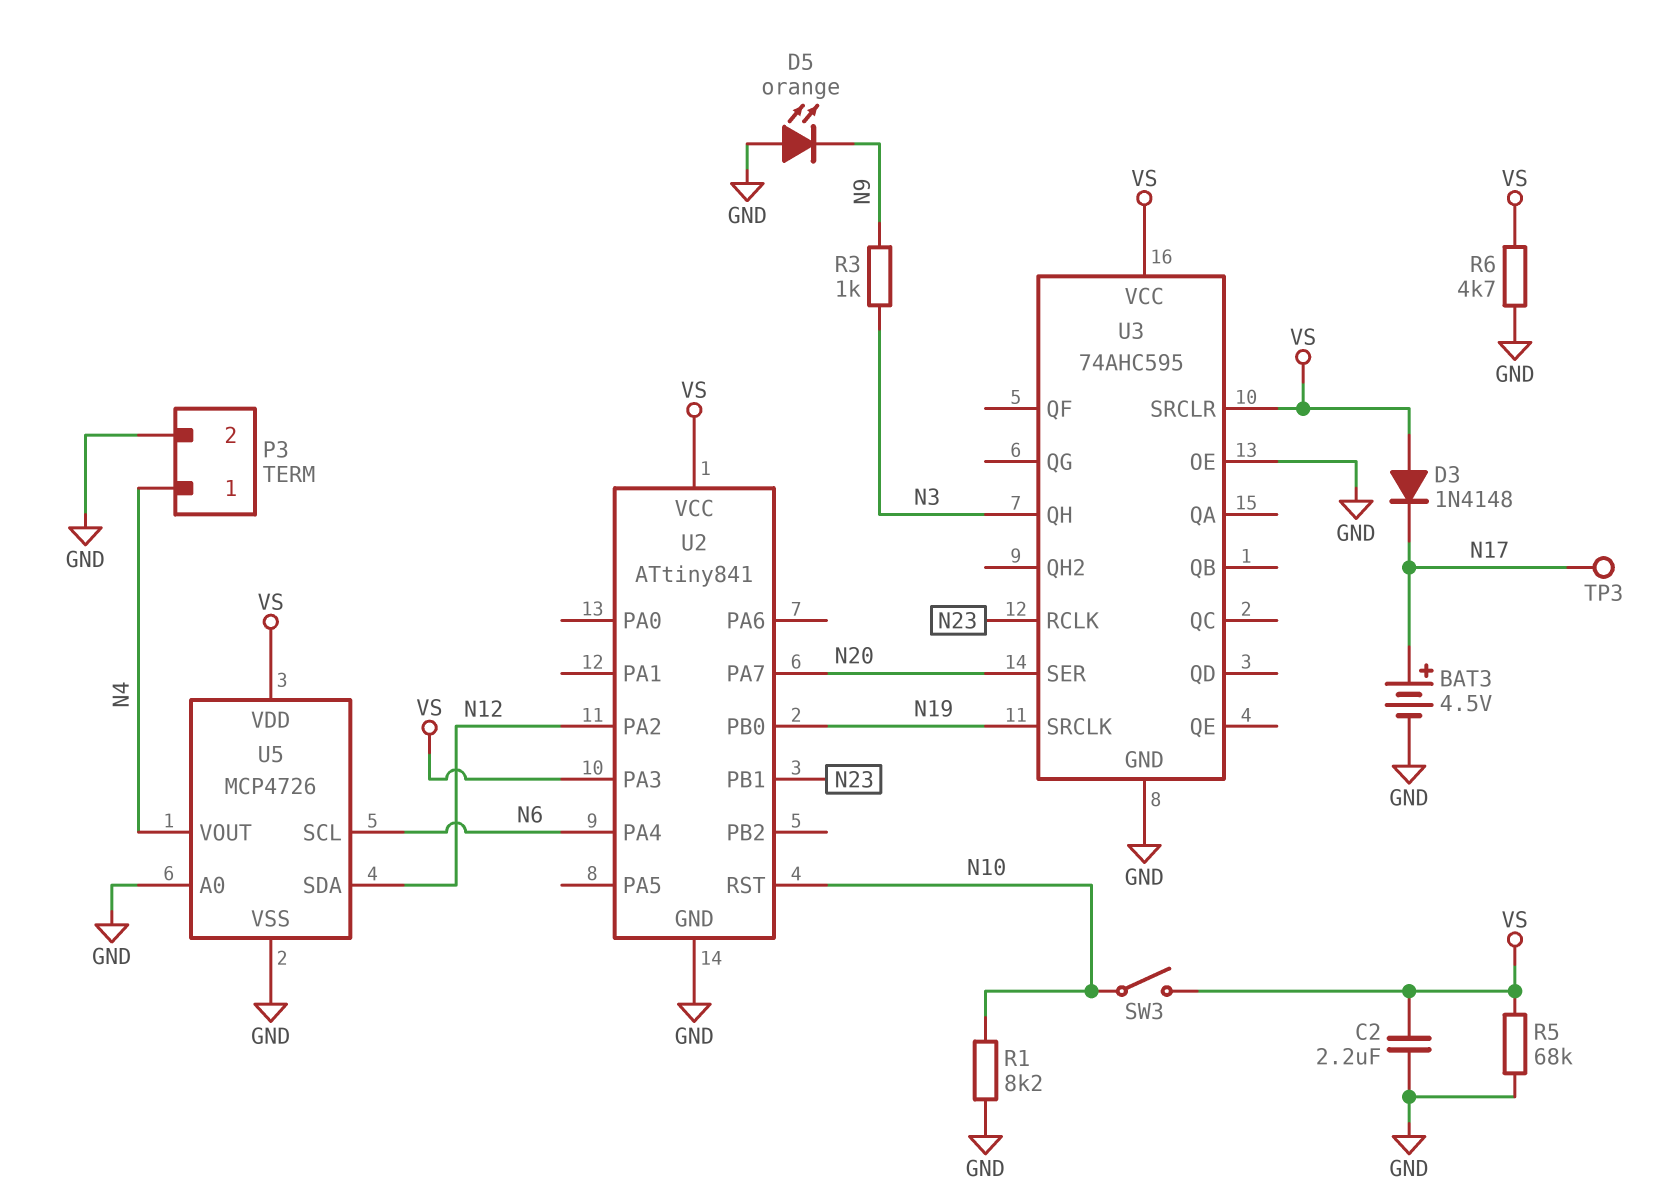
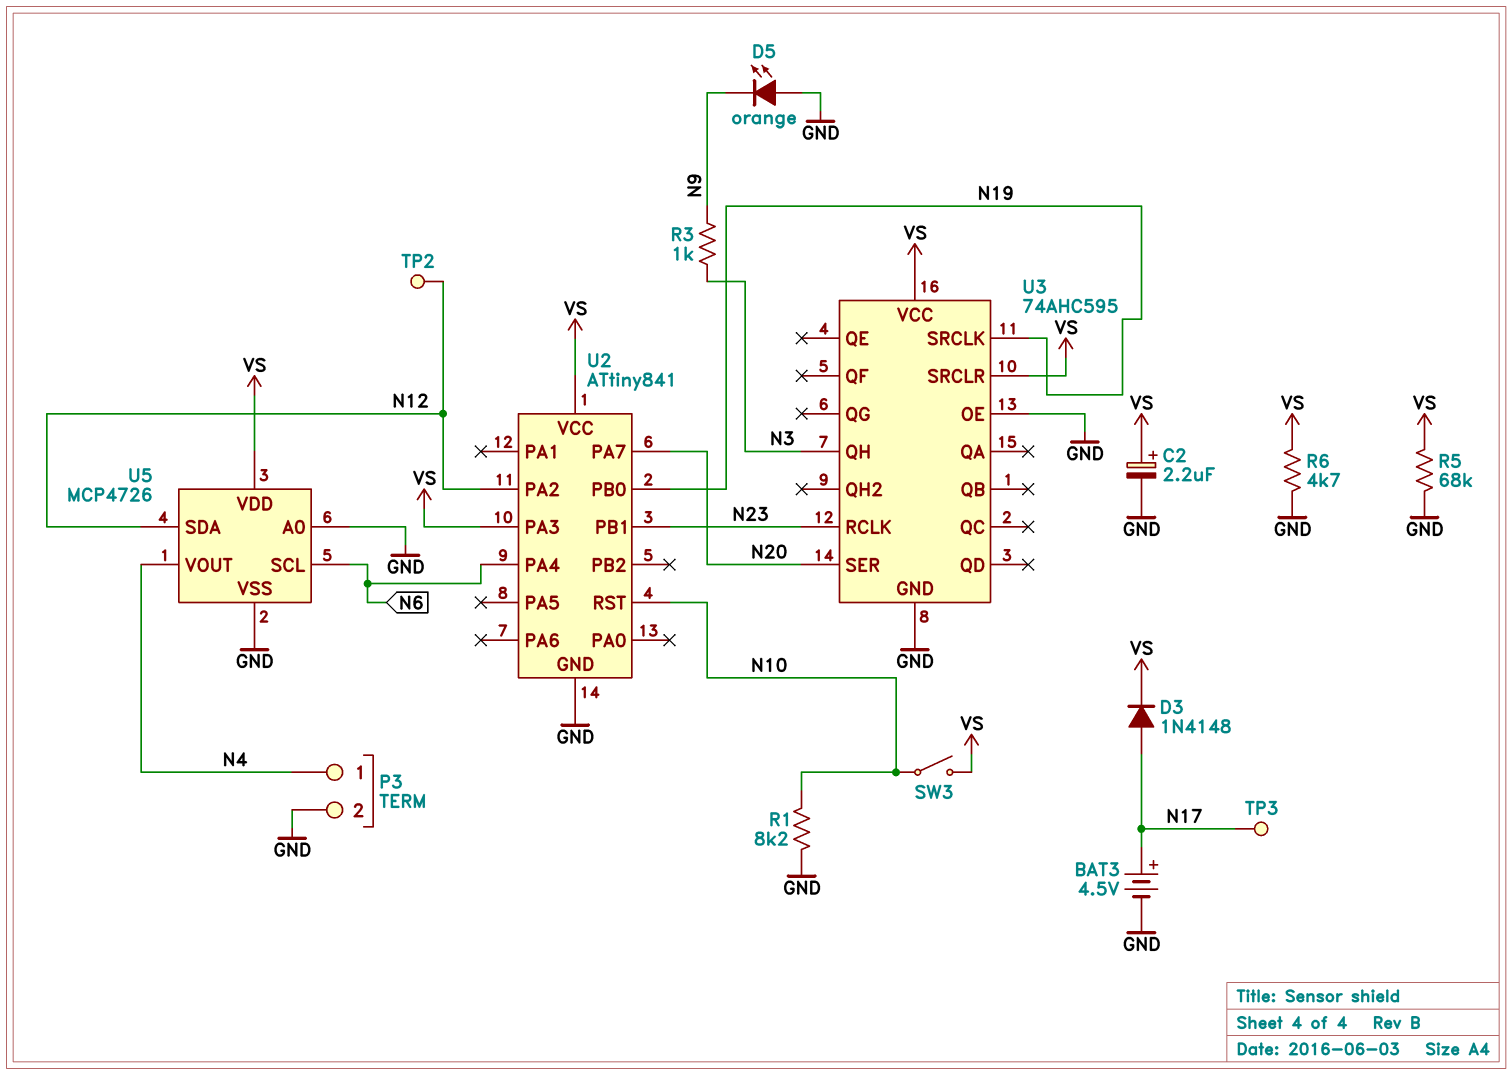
C2: 2.2uF (GND, VS) -> 2.2uF (plus VS, minus GND)
D3: diode 1N4148 (A VS, K N17) -> diode 1N4148 (A N17, K VS)
TP2: none -> test point (N12)

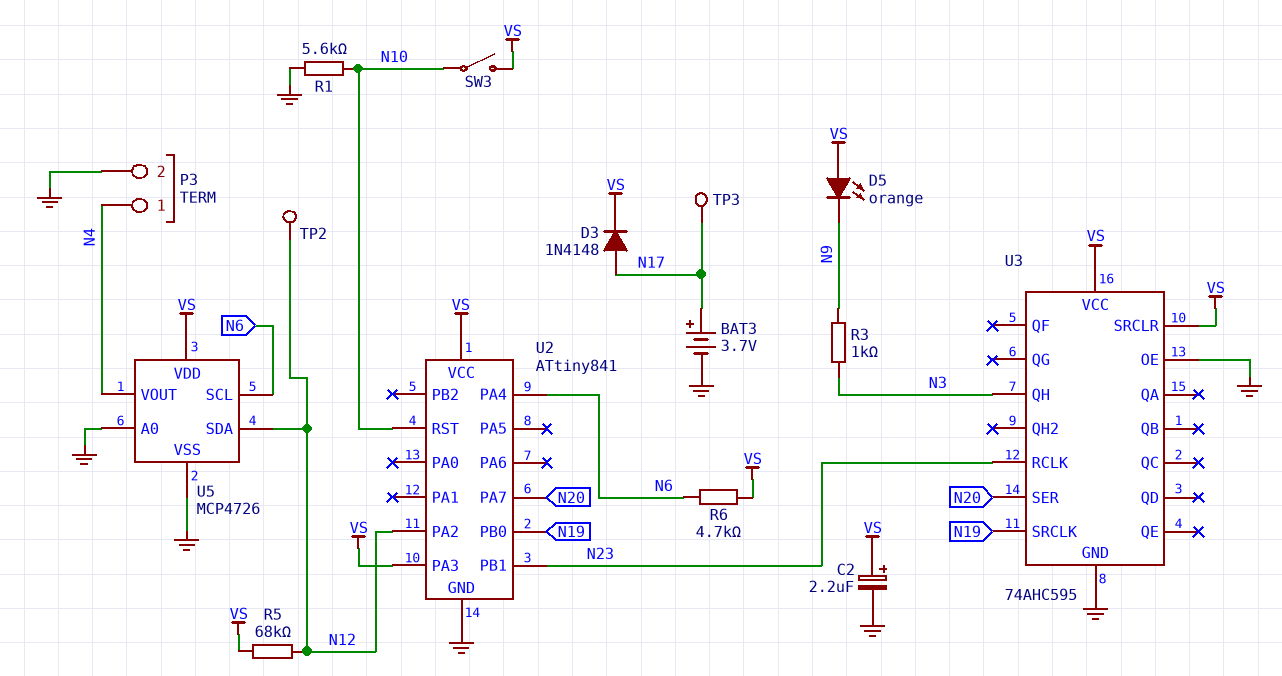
BAT3: 4.5V (plus N17, minus GND) -> 3.7V (plus N17, minus GND)
D5: LED orange (A GND, K N9) -> LED orange (A VS, K N9)
R1: 8.2k (GND, N10) -> 5.6k (GND, N10)
R5: 68k (GND, VS) -> 68k (N12, VS)
R6: 4.7k (GND, VS) -> 4.7k (N6, VS)

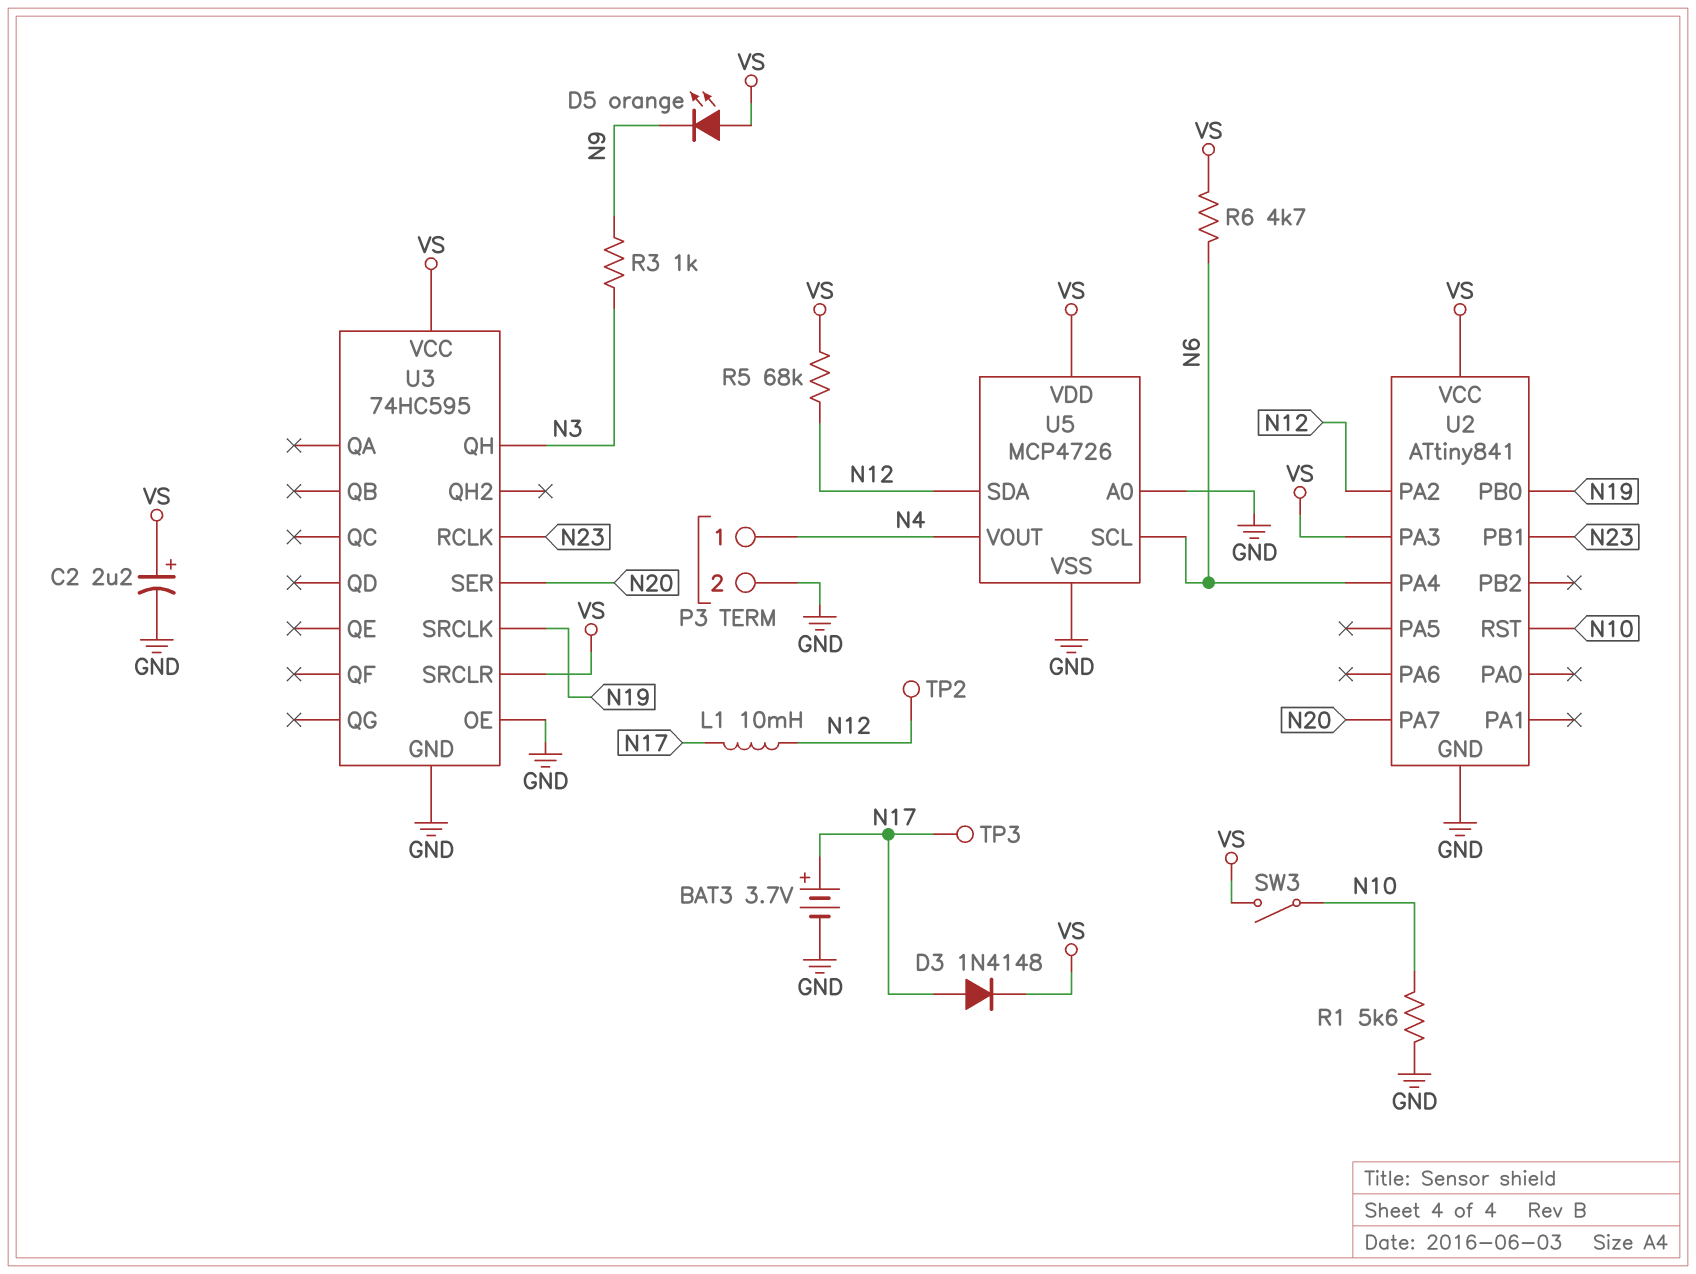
L1: none -> 10mH (N12, N17)
U3: 74AHC595 -> 74HC595

